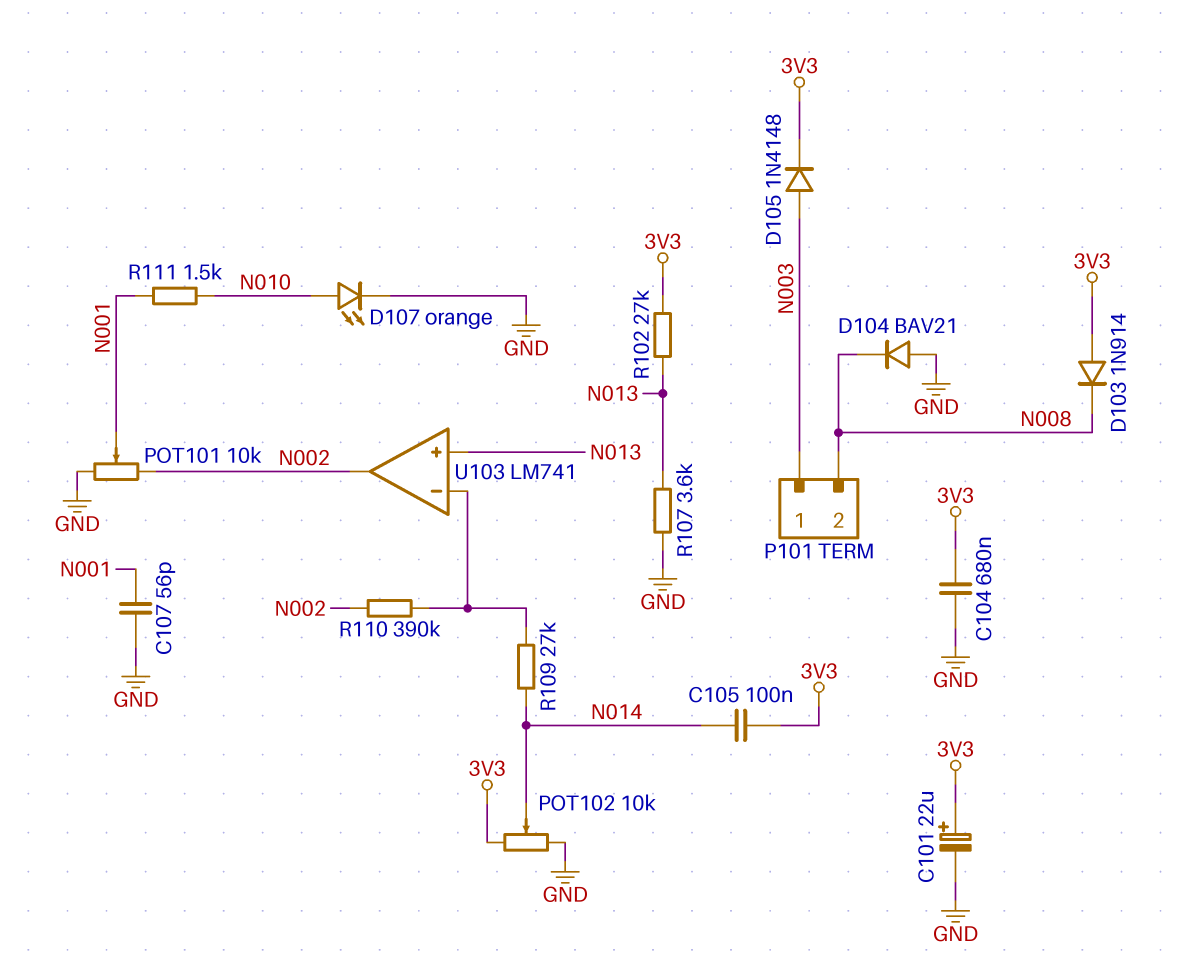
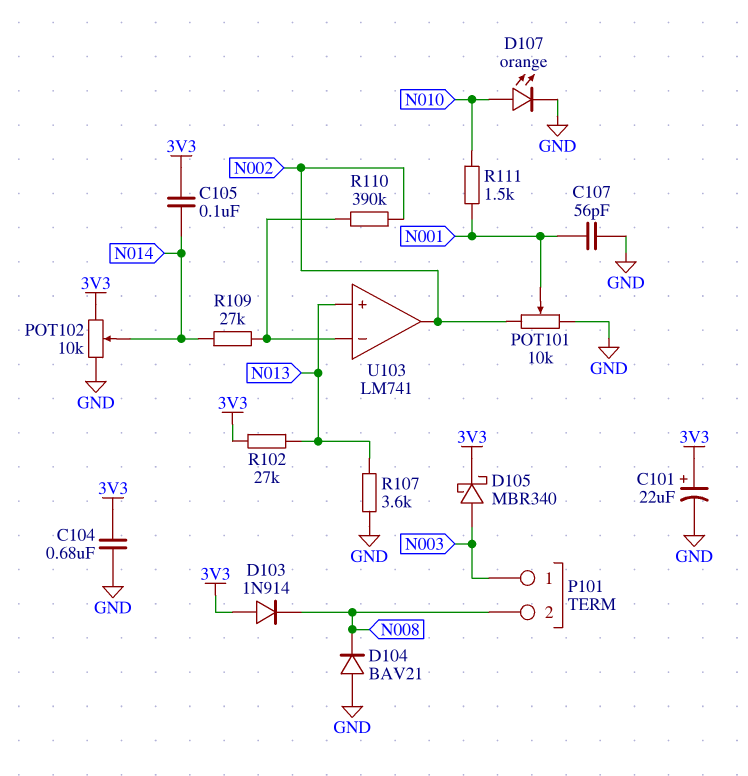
D105: diode 1N4148 (A N003, K 3V3) -> schottky MBR340 (A N003, K 3V3)

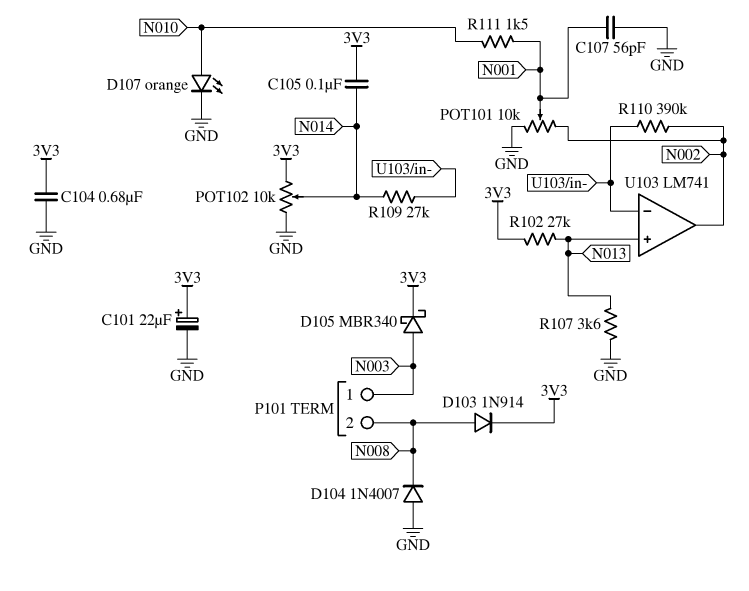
D103: diode 1N914 (A 3V3, K N008) -> diode 1N914 (A N008, K 3V3)
D104: diode BAV21 (A GND, K N008) -> diode 1N4007 (A GND, K N008)

